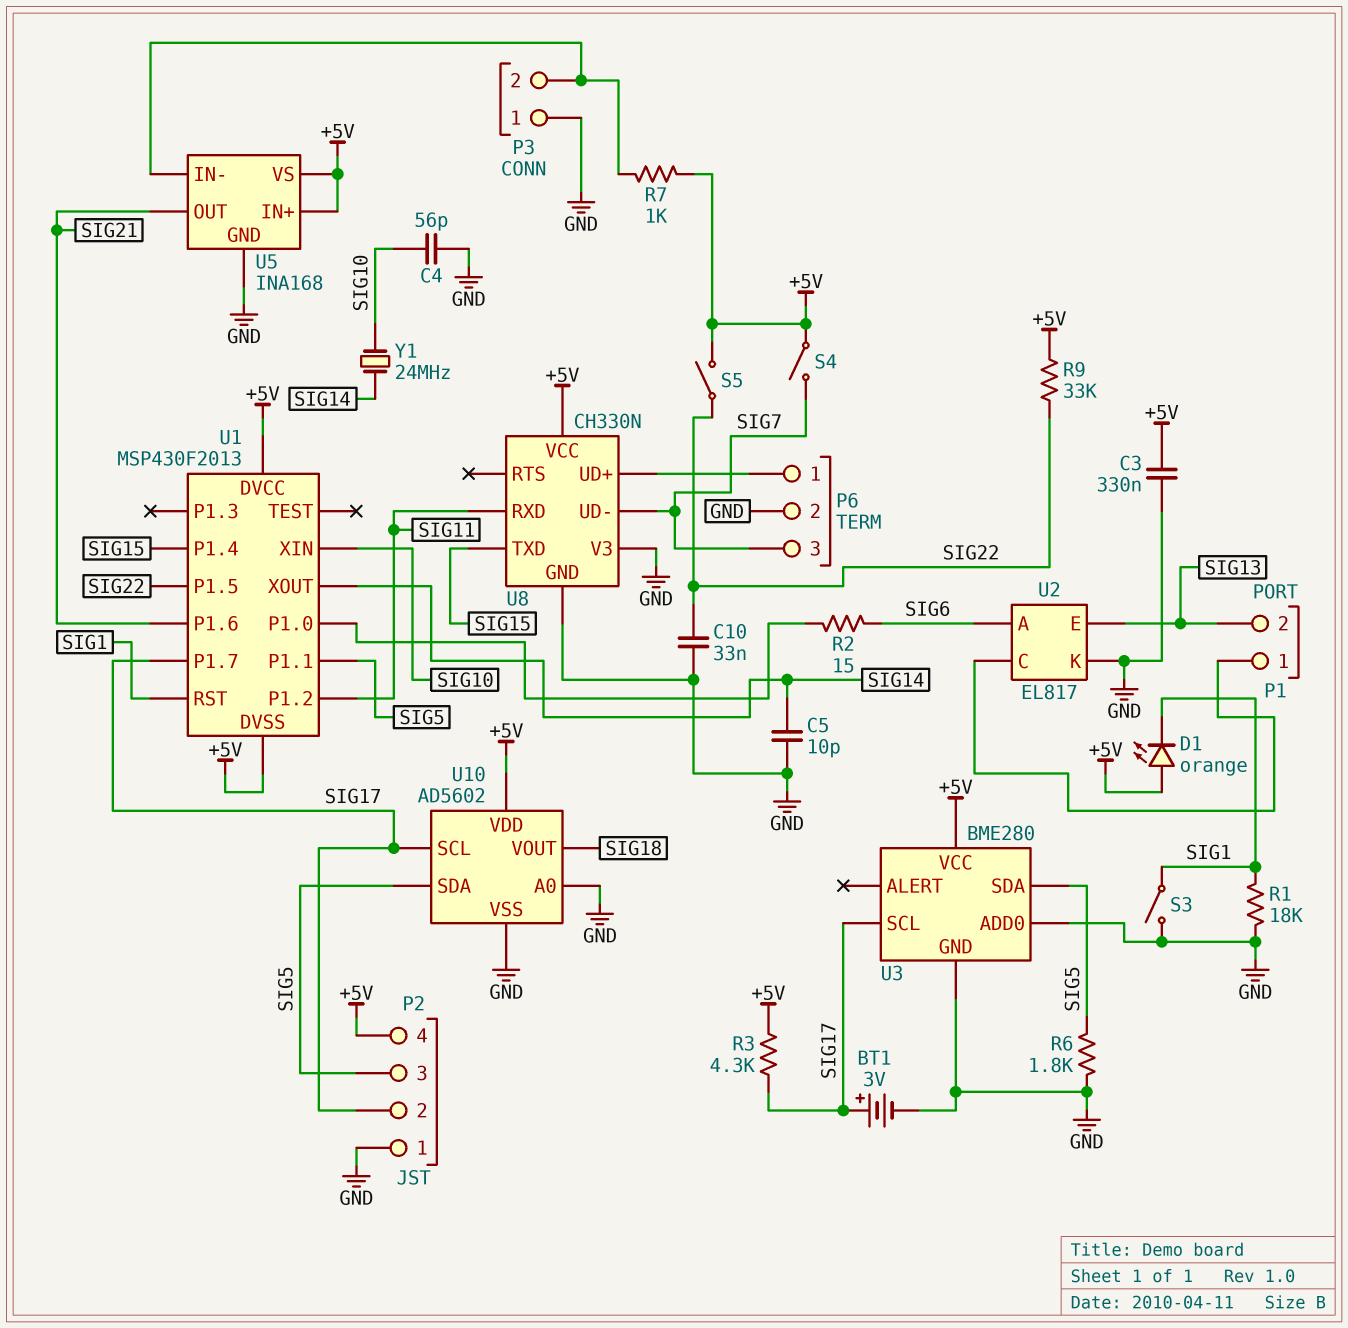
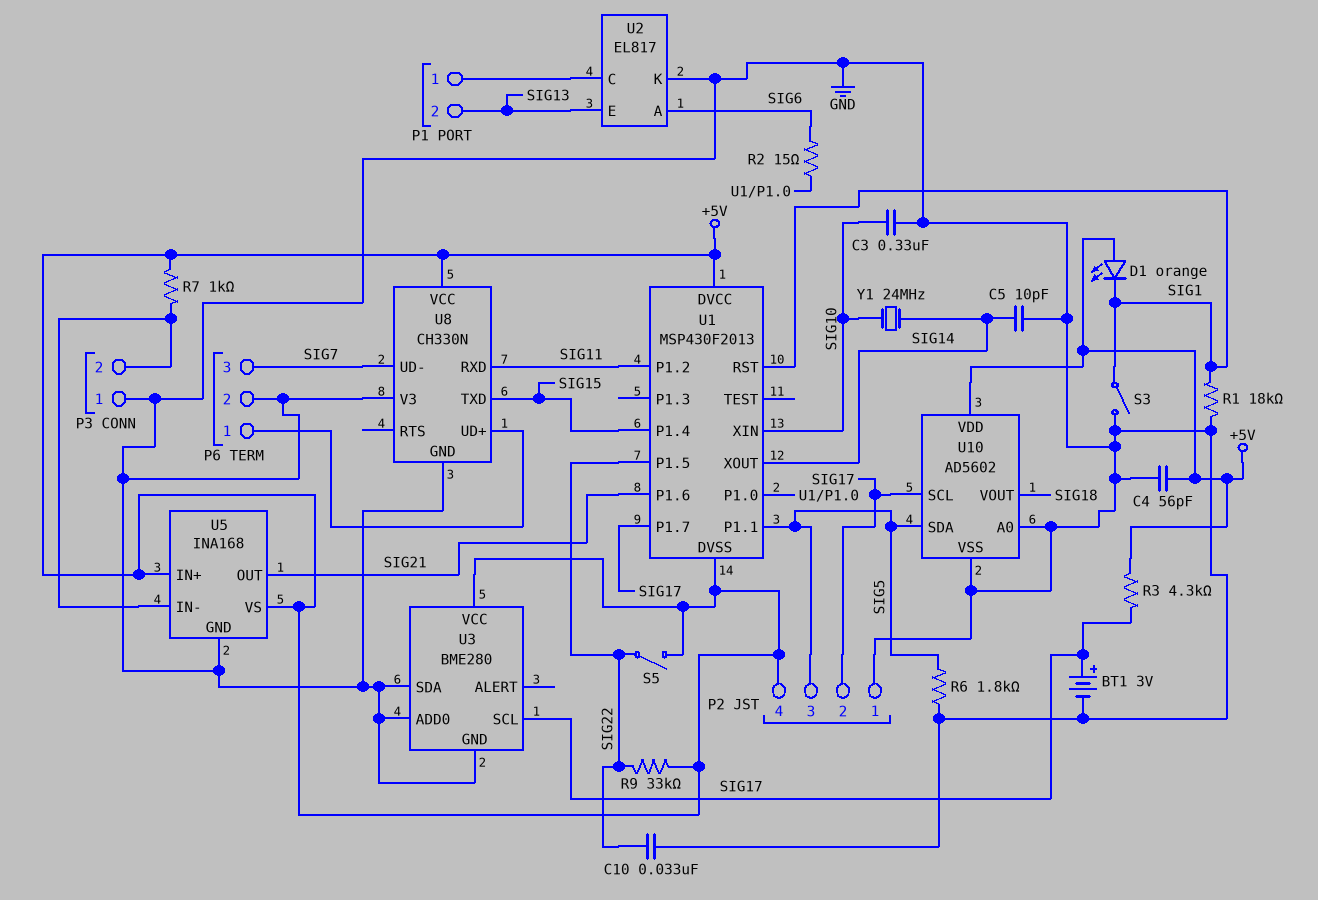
C3: 330nF (+5V, GND) -> 330nF (GND, SIG10)
C4: 56pF (GND, SIG10) -> 56pF (+5V, GND)
S4: switch (+5V, SIG7) -> none
U3 pin SDA: SIG5 -> GND

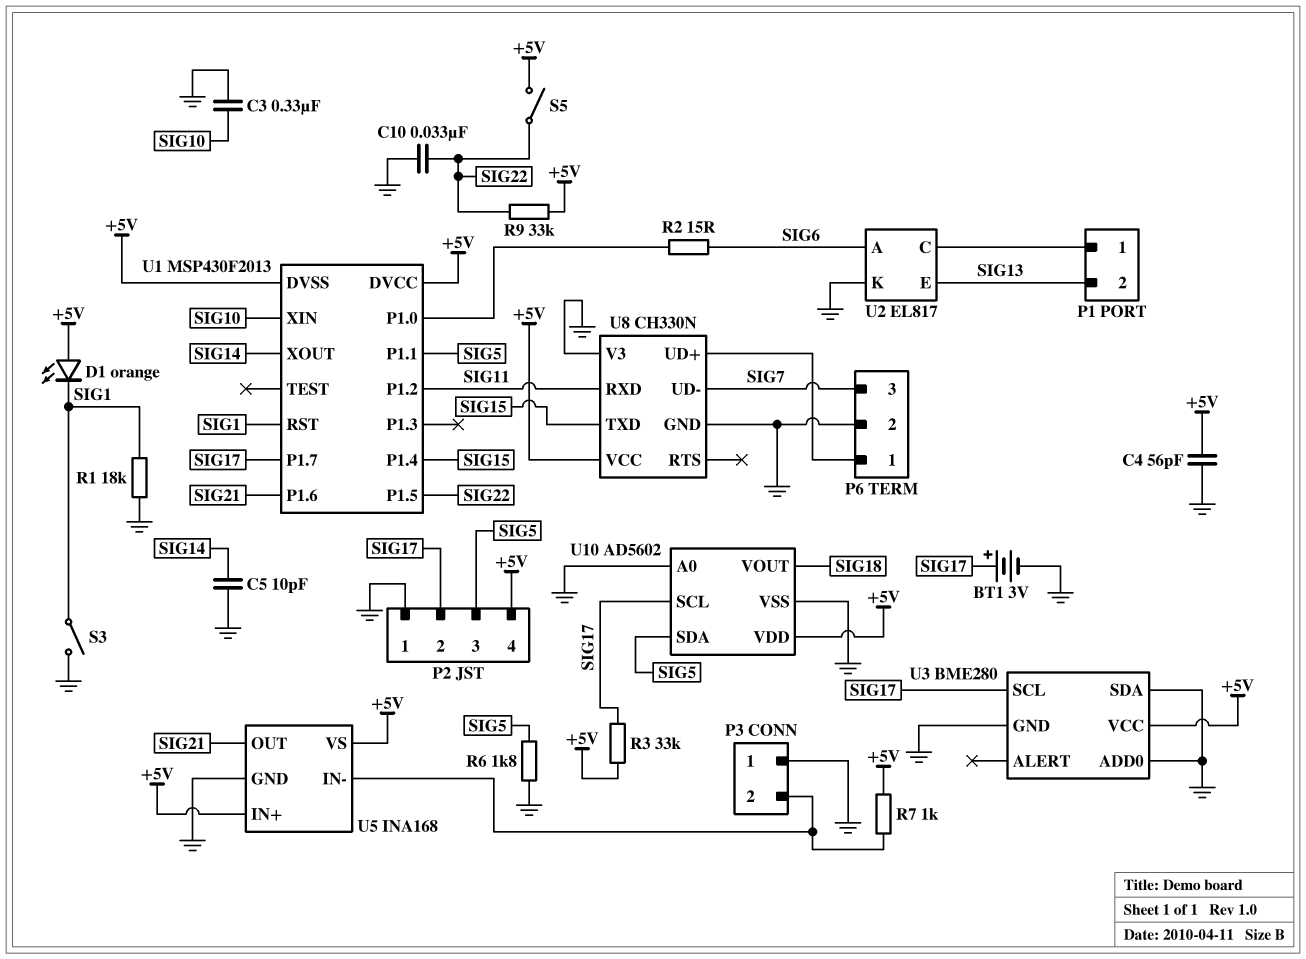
R3: 4.3k (+5V, SIG17) -> 33k (+5V, SIG17)
Y1: 24MHz (SIG10, SIG14) -> none

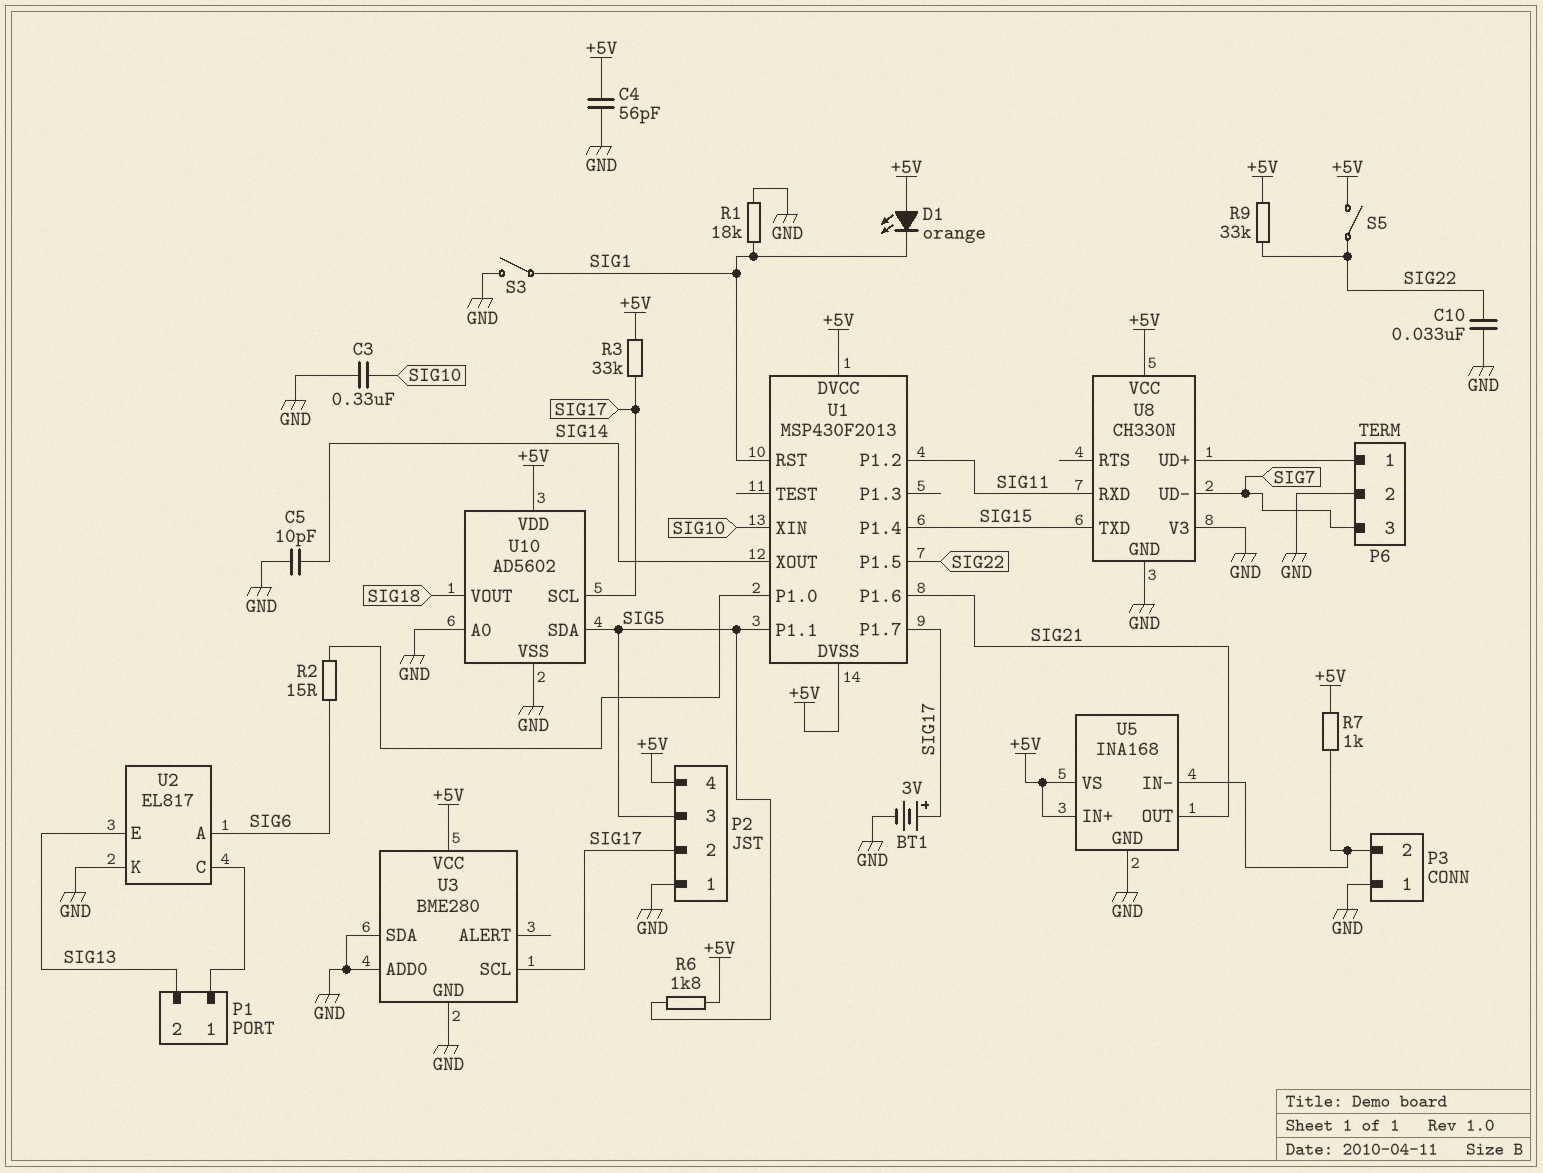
R6: 1.8k (GND, SIG5) -> 1.8k (+5V, SIG5)

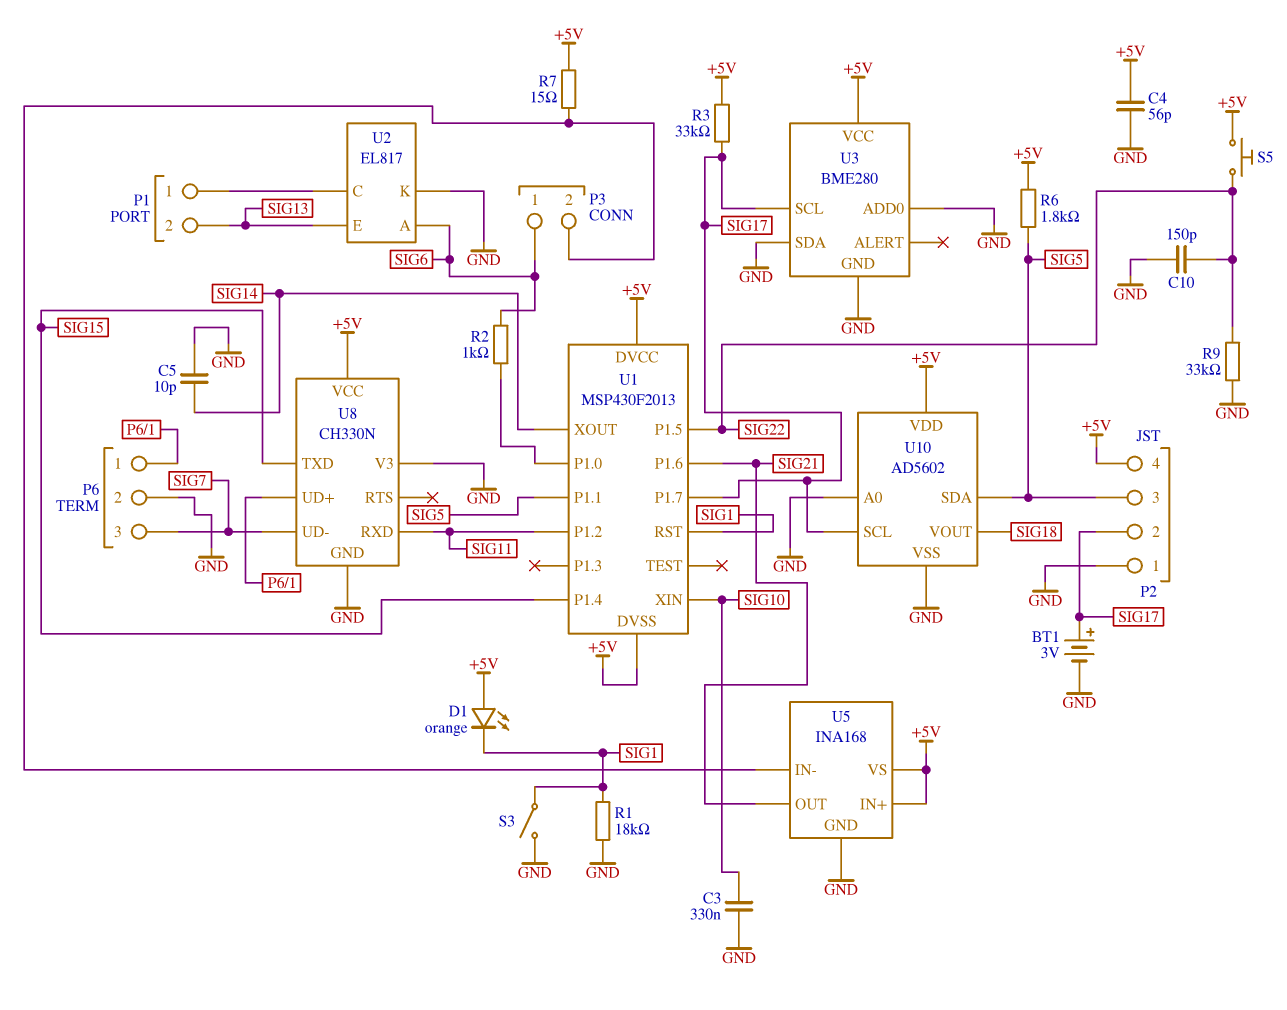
C10: 33nF (GND, SIG22) -> 150pF (GND, SIG22)
P3 pin 1: GND -> SIG6
R2: 15 (SIG6, U1/P1.0) -> 1k (SIG6, U1/P1.0)
R7: 1k (+5V, P3/2) -> 15 (+5V, P3/2)
R9: 33k (+5V, SIG22) -> 33k (GND, SIG22)
S5: switch (+5V, SIG22) -> button (+5V, SIG22)

